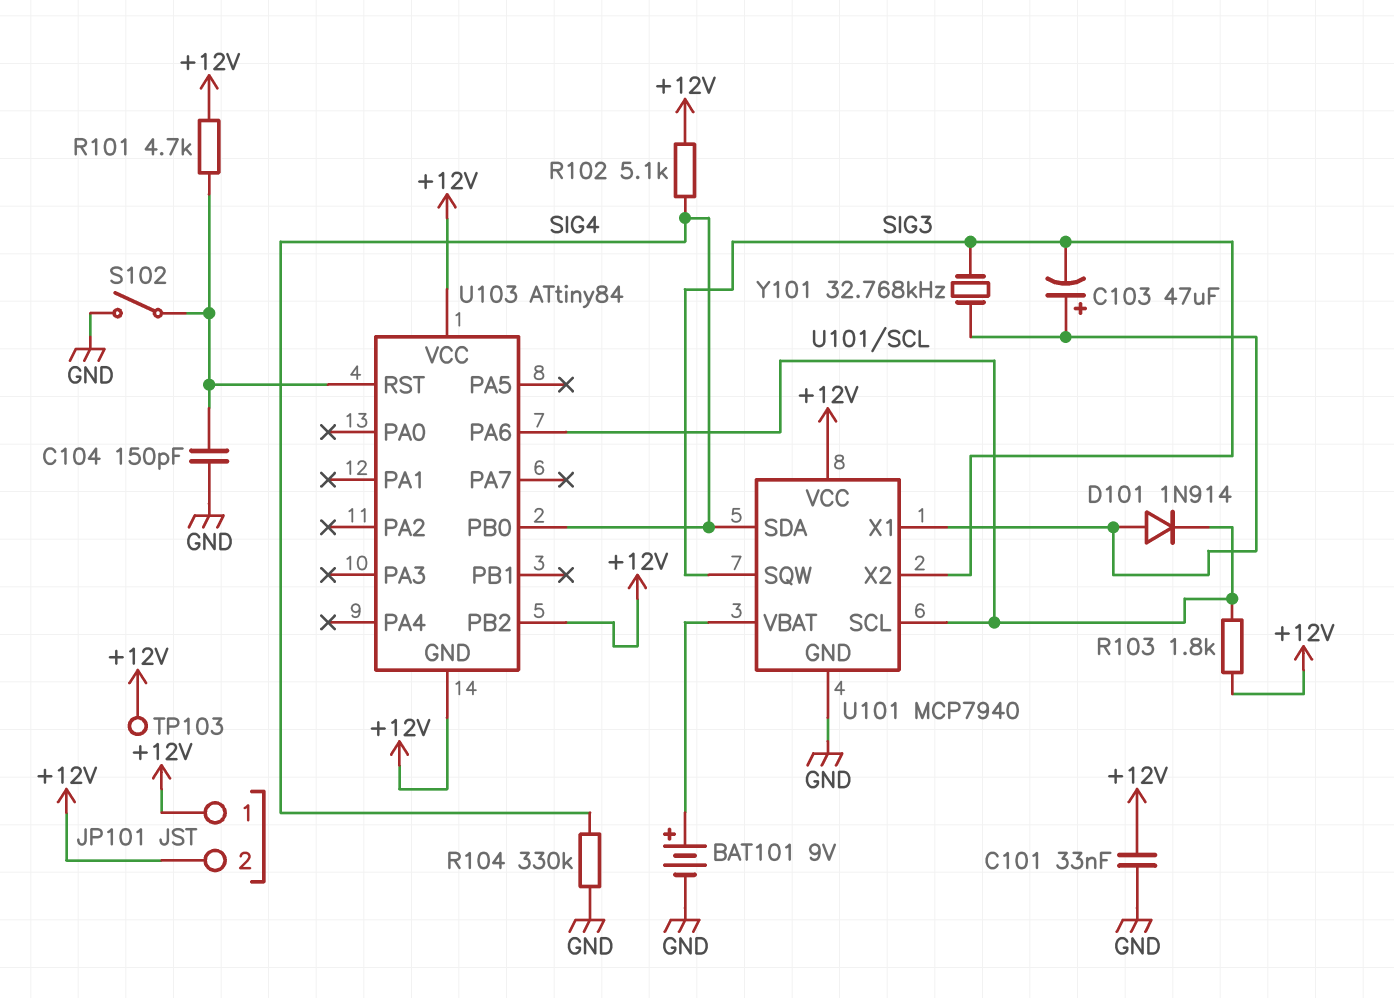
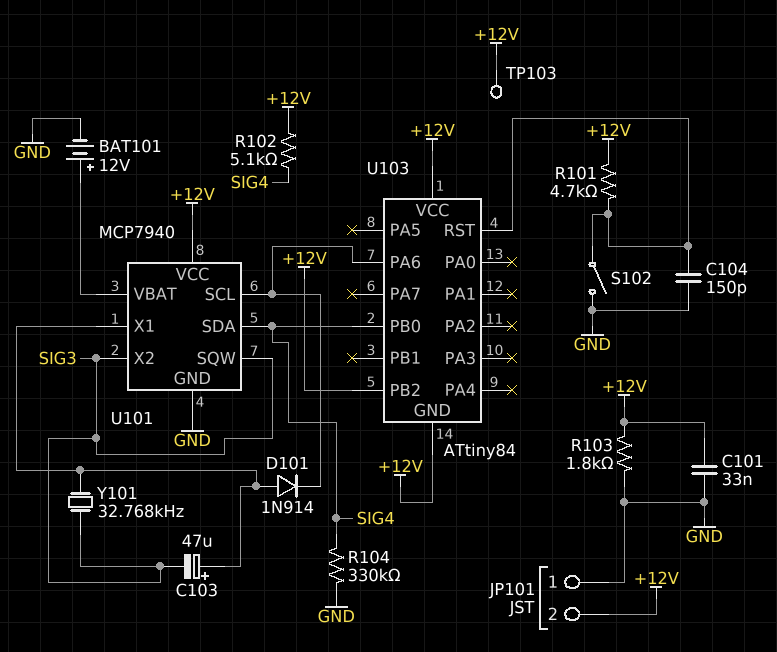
BAT101: 9V (plus U101/VBAT, minus GND) -> 12V (plus U101/VBAT, minus GND)
JP101 pin 1: +12V -> GND
R103: 1.8k (+12V, U101/SCL) -> 1.8k (+12V, GND)

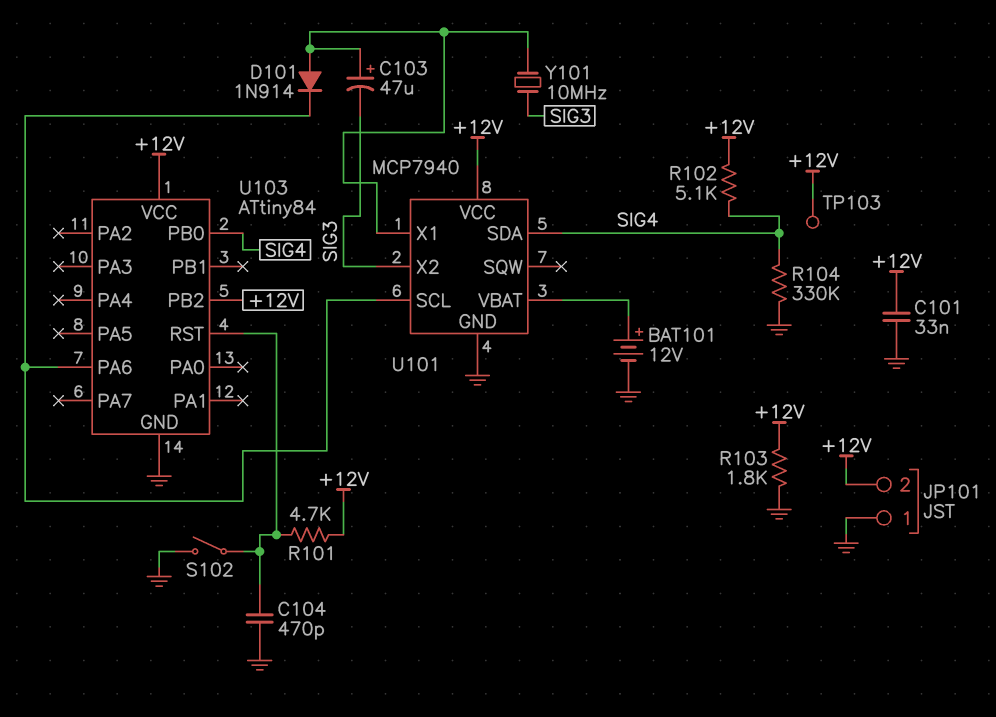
C104: 150pF (GND, U103/RST) -> 470pF (GND, U103/RST)
U101 pin SQW: SIG3 -> none
U103 pin GND: +12V -> GND
Y101: 32.768kHz (SIG3, U101/X1) -> 10MHz (SIG3, U101/X1)

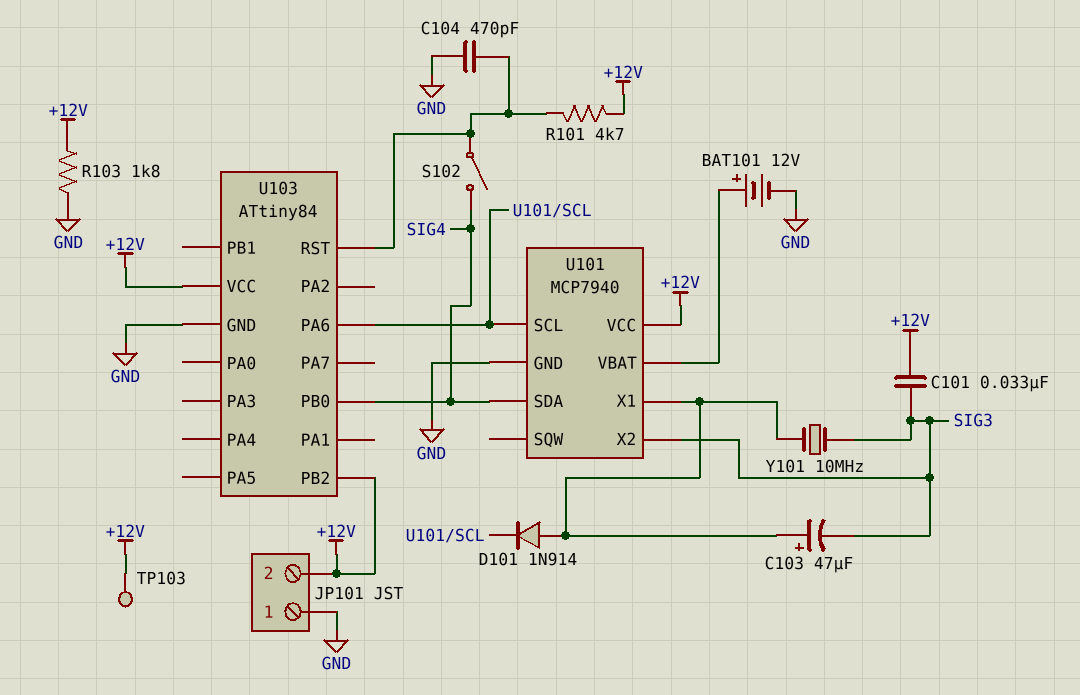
C101: 33nF (+12V, GND) -> 33nF (+12V, SIG3)
R102: 5.1k (+12V, SIG4) -> none
R104: 330k (GND, SIG4) -> none
S102: switch (GND, U103/RST) -> switch (SIG4, U103/RST)

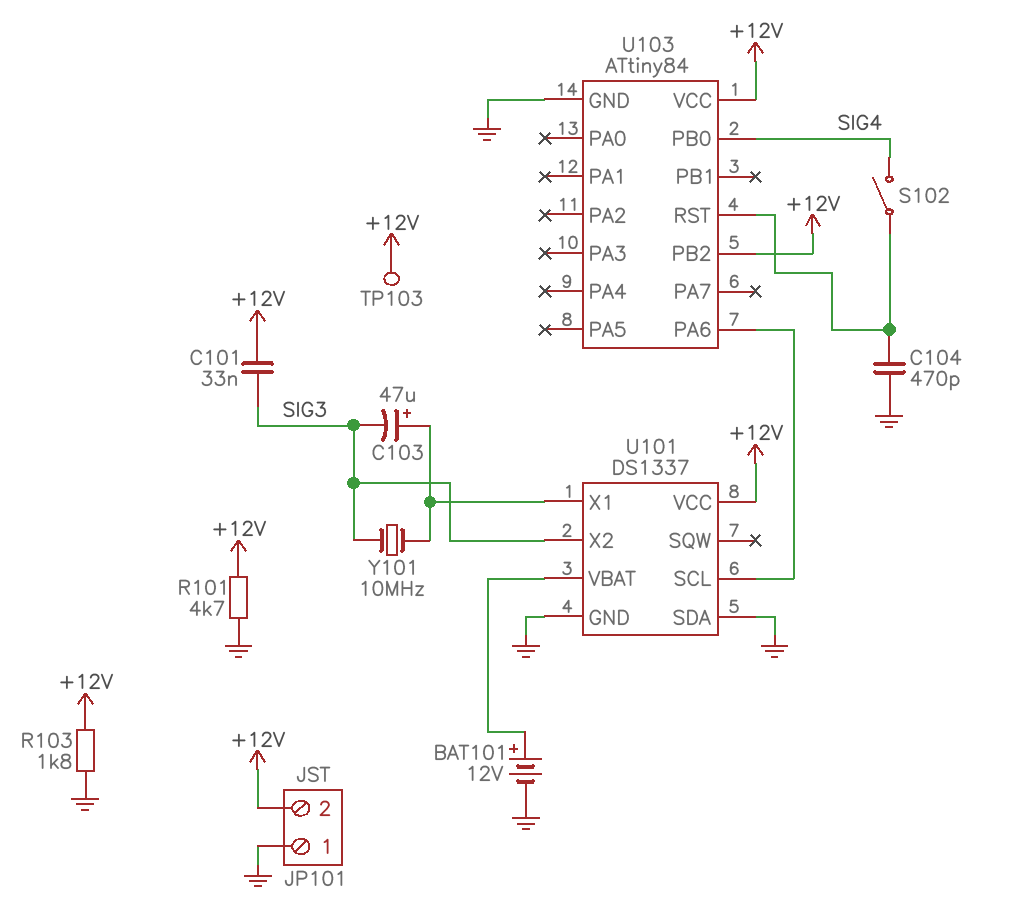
D101: diode 1N914 (A U101/X1, K U101/SCL) -> none
R101: 4.7k (+12V, U103/RST) -> 4.7k (+12V, GND)
U101: MCP7940 -> DS1337
U101 pin SDA: SIG4 -> GND

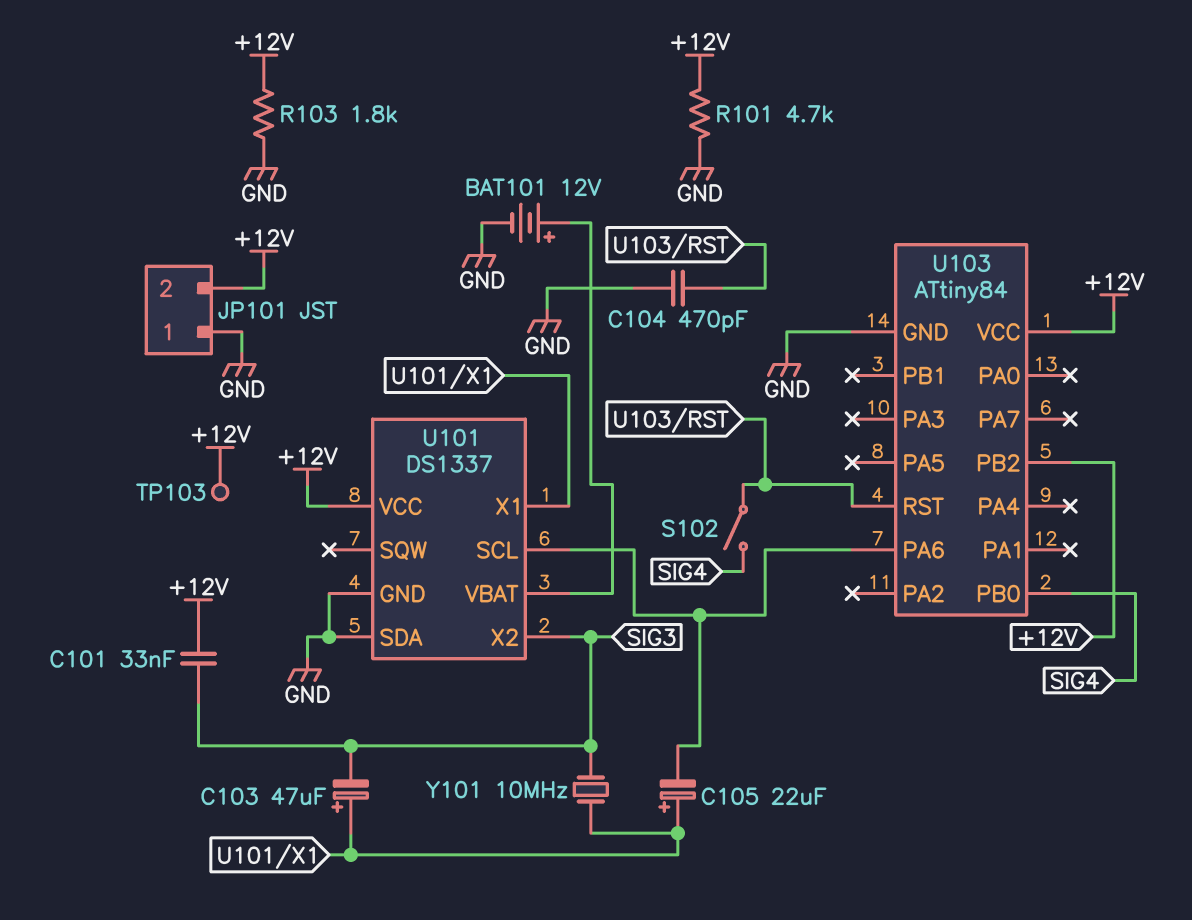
C105: none -> 22uF (plus U101/X1, minus U101/SCL)

